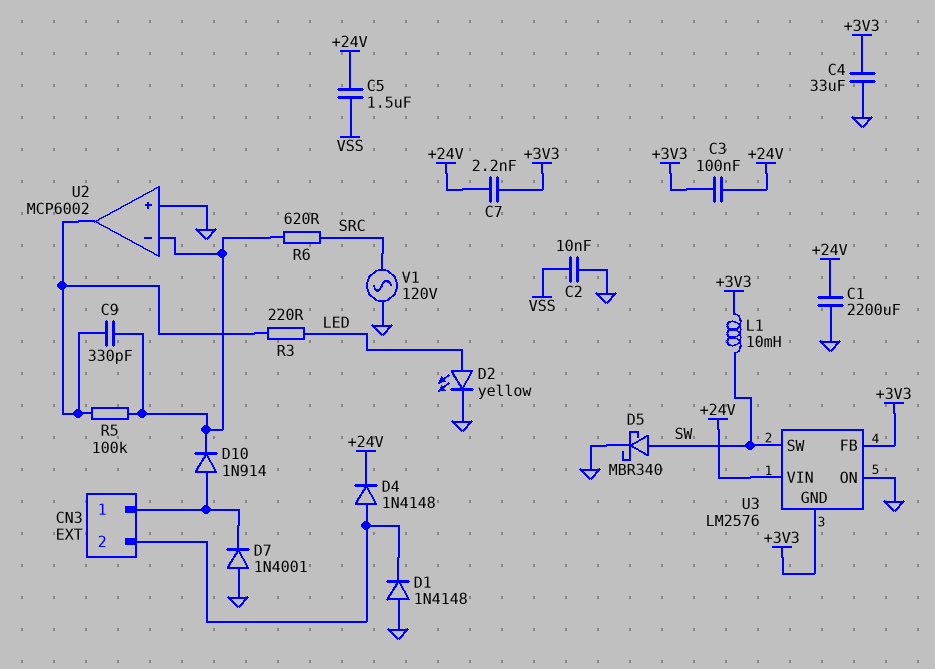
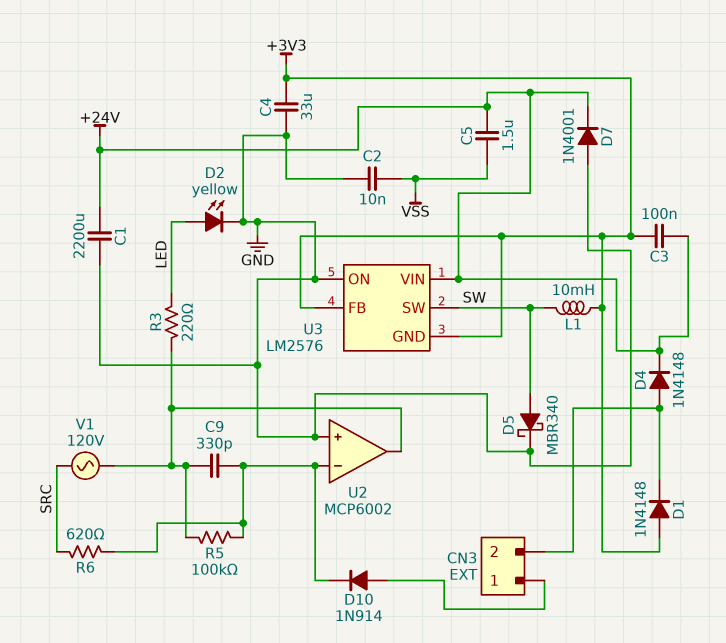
C7: 2.2nF (+3V3, +24V) -> none
D1: diode 1N4148 (A GND, K CN3/2) -> diode 1N4148 (A +3V3, K CN3/2)
D7: diode 1N4001 (A GND, K CN3/1) -> diode 1N4001 (A GND, K +24V)
V1: AC 120V (GND, SRC) -> AC 120V (SRC, U2/out)

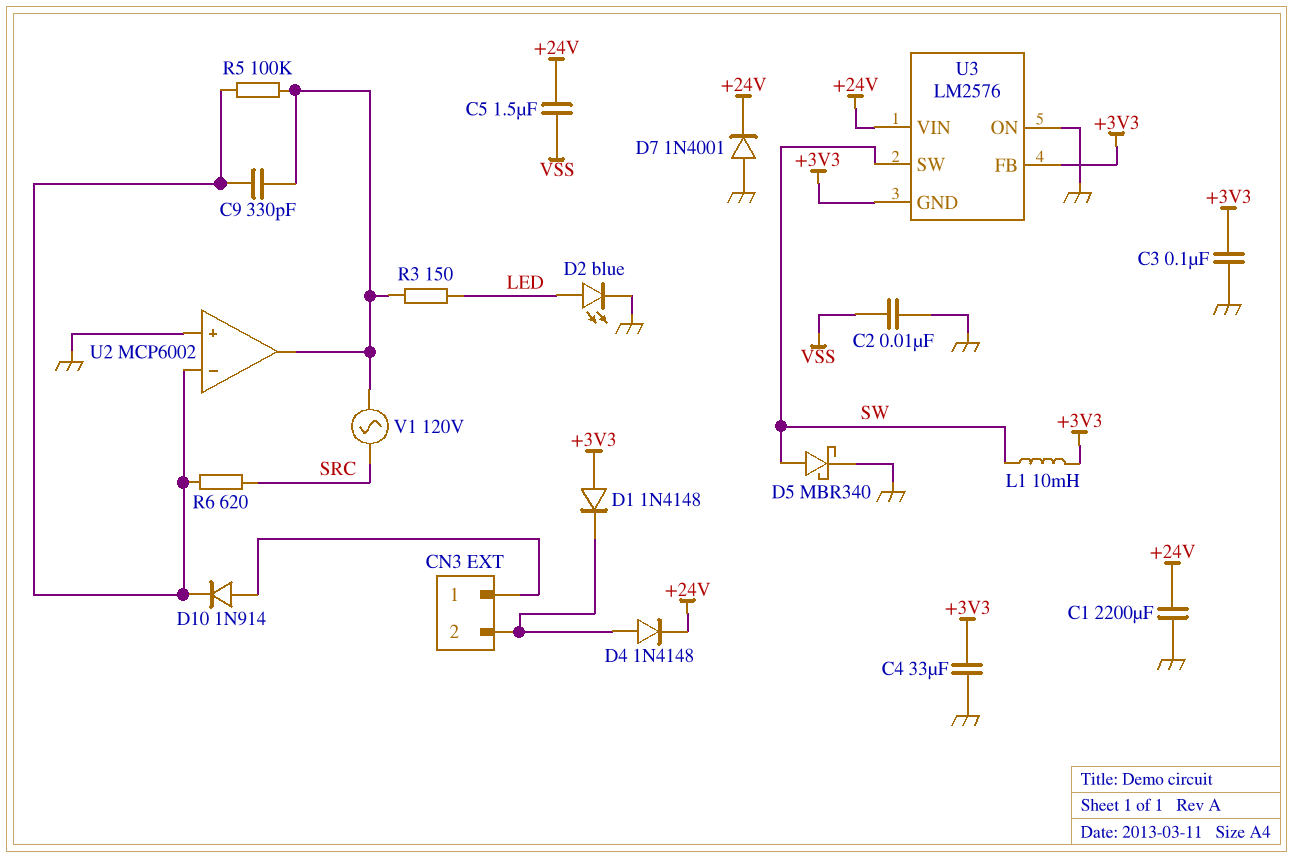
C3: 100nF (+3V3, +24V) -> 100nF (+3V3, GND)
D2: LED yellow (A LED, K GND) -> LED blue (A LED, K GND)
R3: 220 (LED, U2/out) -> 150 (LED, U2/out)

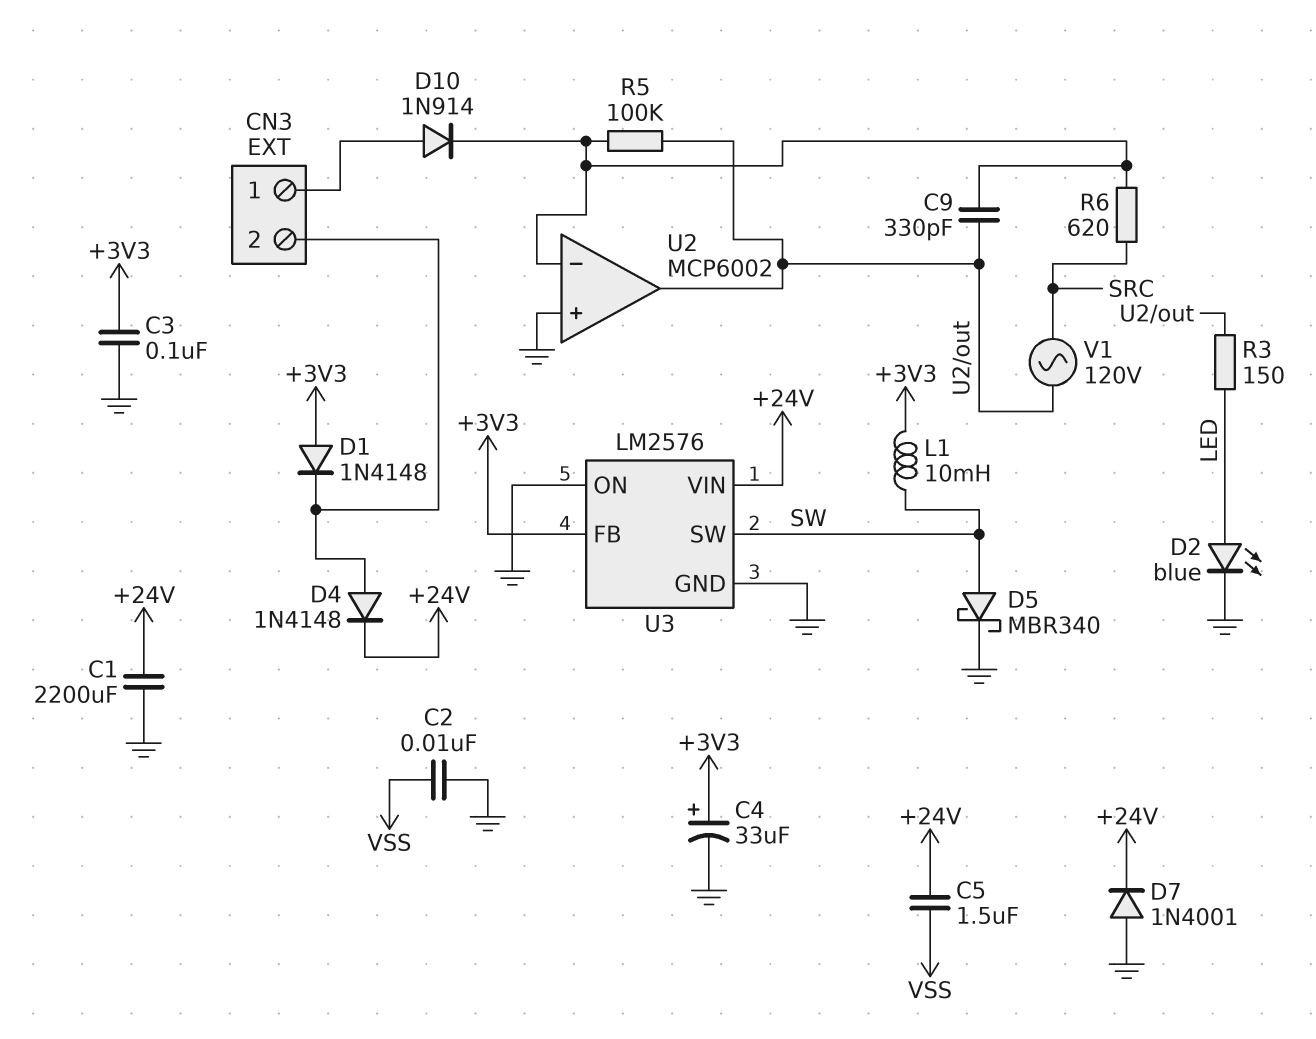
C4: 33uF (+3V3, GND) -> 33uF (plus +3V3, minus GND)
U3 pin GND: +3V3 -> GND

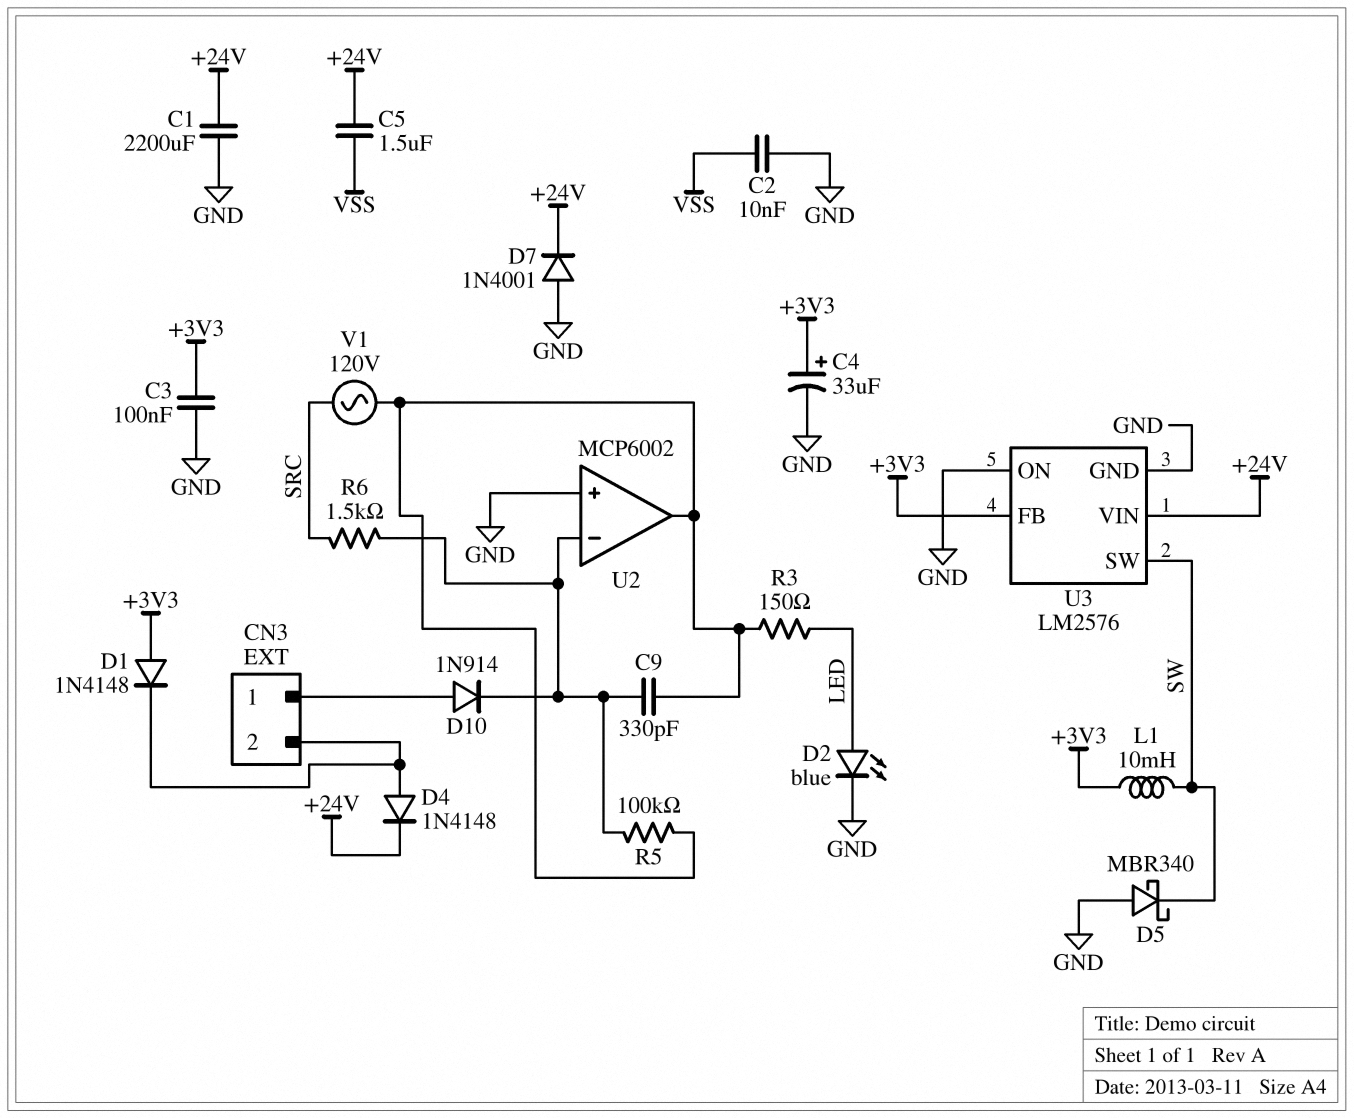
D5: schottky MBR340 (A SW, K GND) -> schottky MBR340 (A GND, K SW)
R6: 620 (SRC, U2/in-) -> 1.5k (SRC, U2/in-)

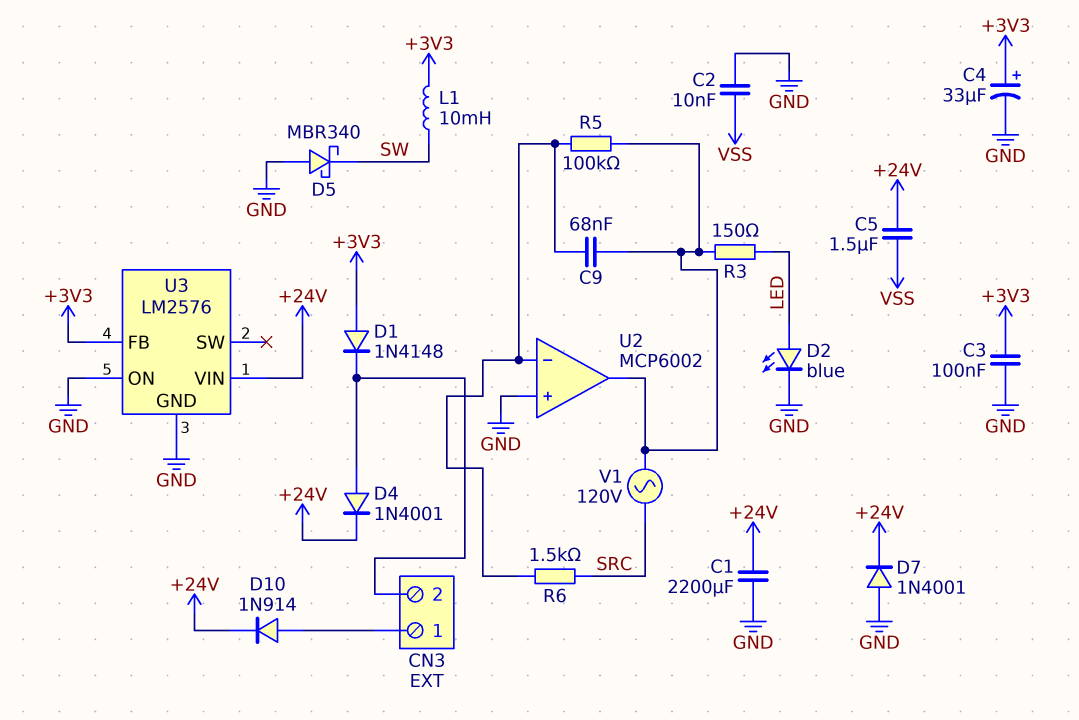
C9: 330pF (U2/in-, U2/out) -> 68nF (U2/in-, U2/out)
D4: diode 1N4148 (A CN3/2, K +24V) -> diode 1N4001 (A CN3/2, K +24V)
D10: diode 1N914 (A CN3/1, K U2/in-) -> diode 1N914 (A CN3/1, K +24V)
U3 pin SW: SW -> none

